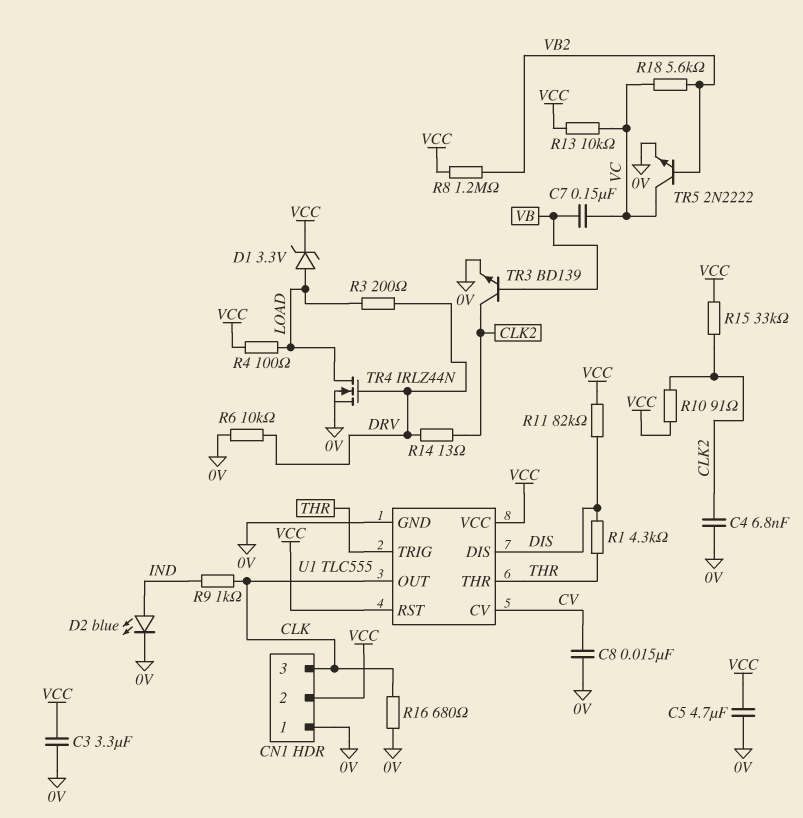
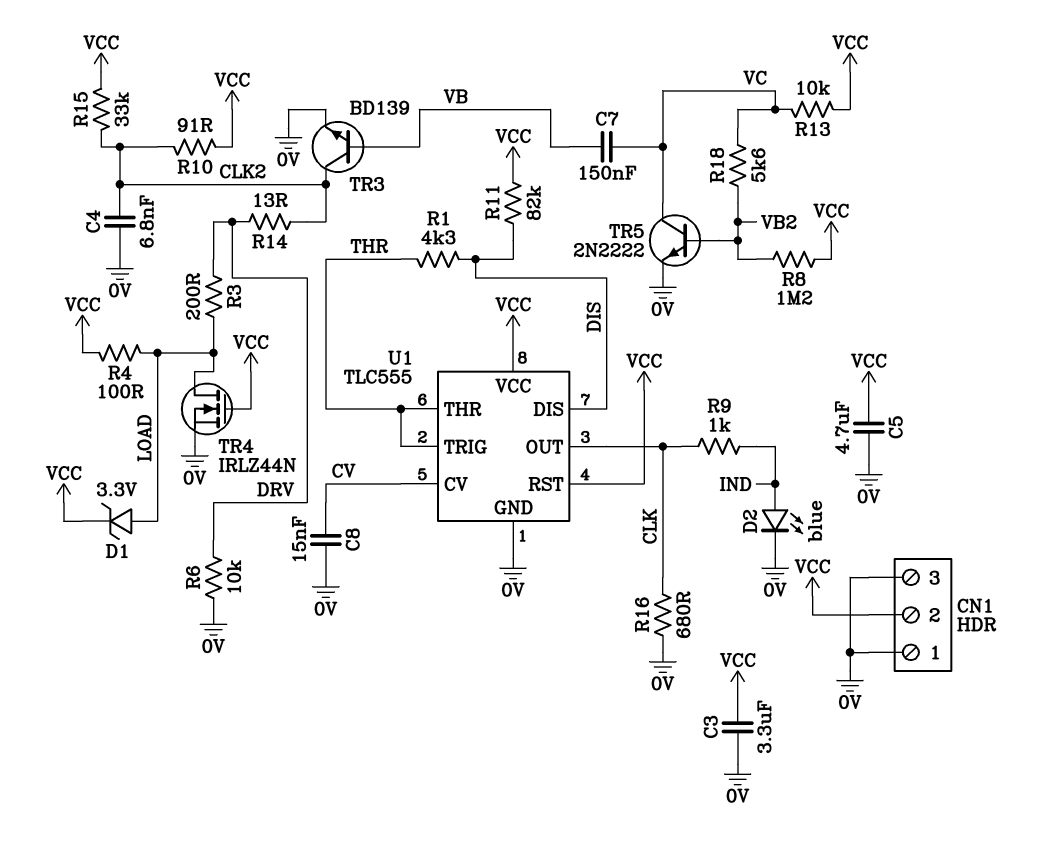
CN1 pin 3: CLK -> 0V
TR4: NMOS IRLZ44N (G DRV, D LOAD, S 0V) -> NMOS IRLZ44N (G VCC, D LOAD, S 0V)

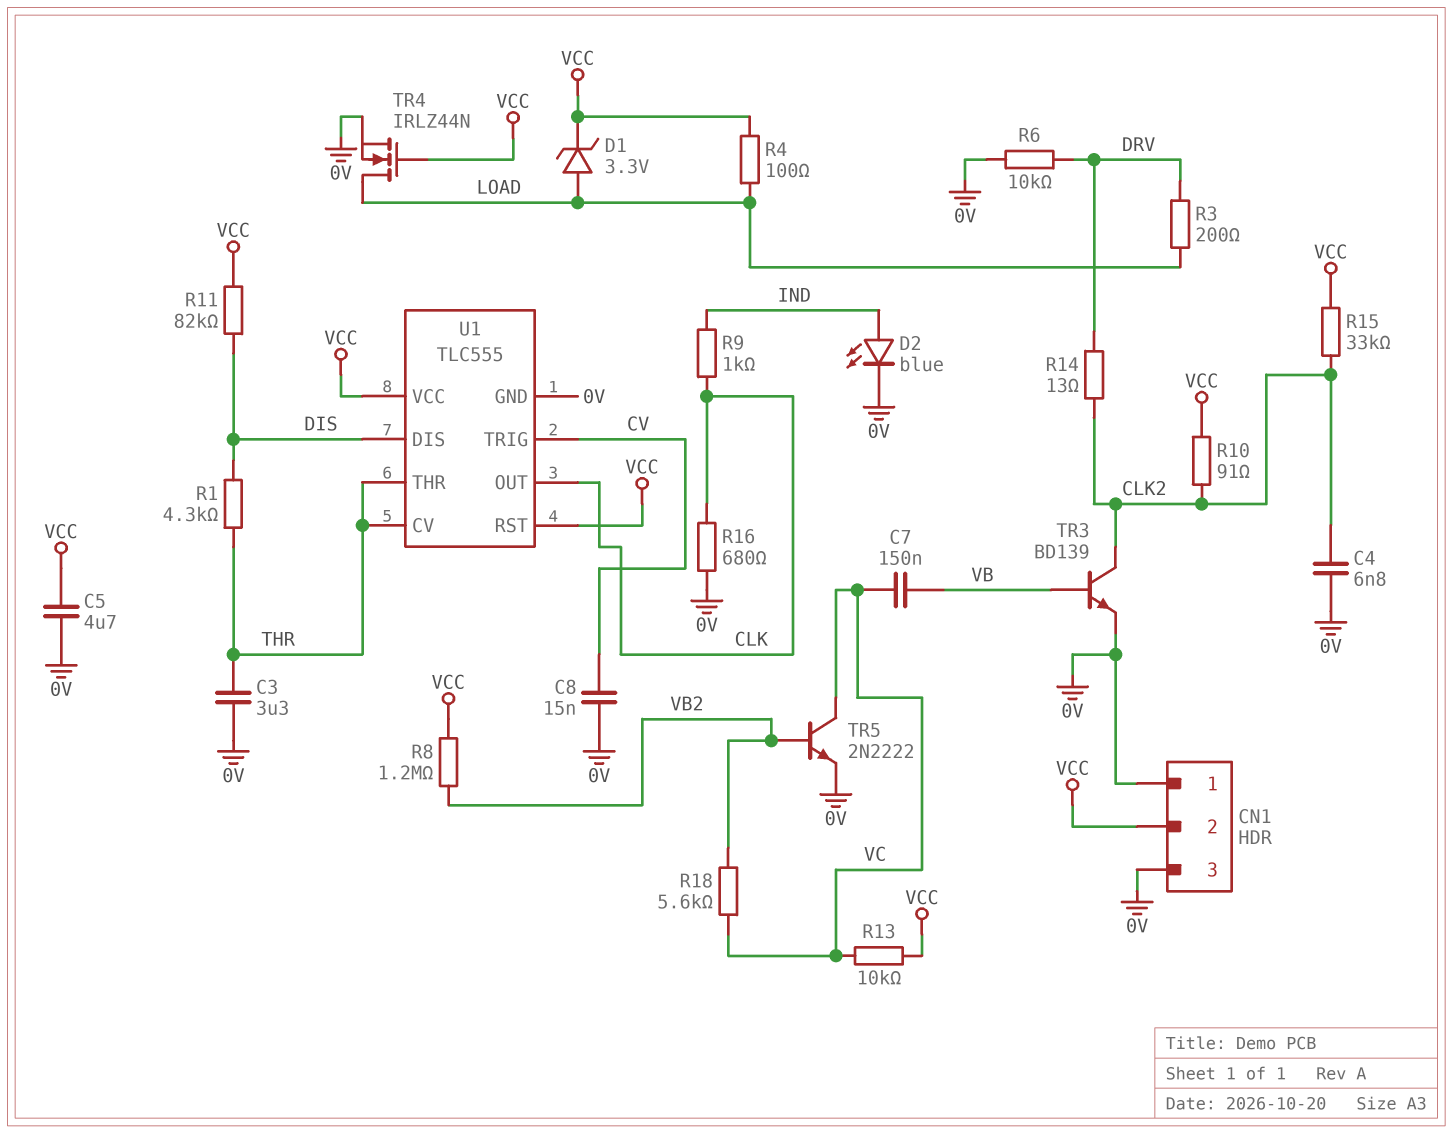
C3: 3.3uF (0V, VCC) -> 3.3uF (0V, THR)
U1 pin CV: CV -> THR
U1 pin TRIG: THR -> CV

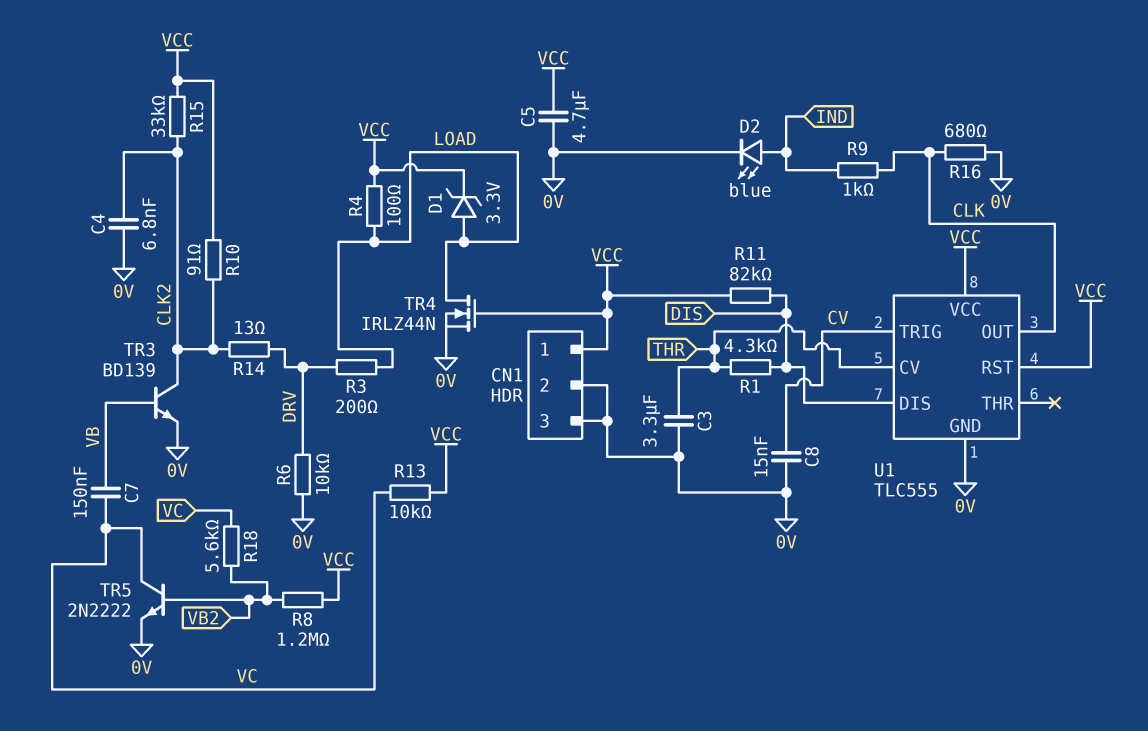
CN1 pin 1: 0V -> VCC
CN1 pin 2: VCC -> 0V
U1 pin THR: THR -> none

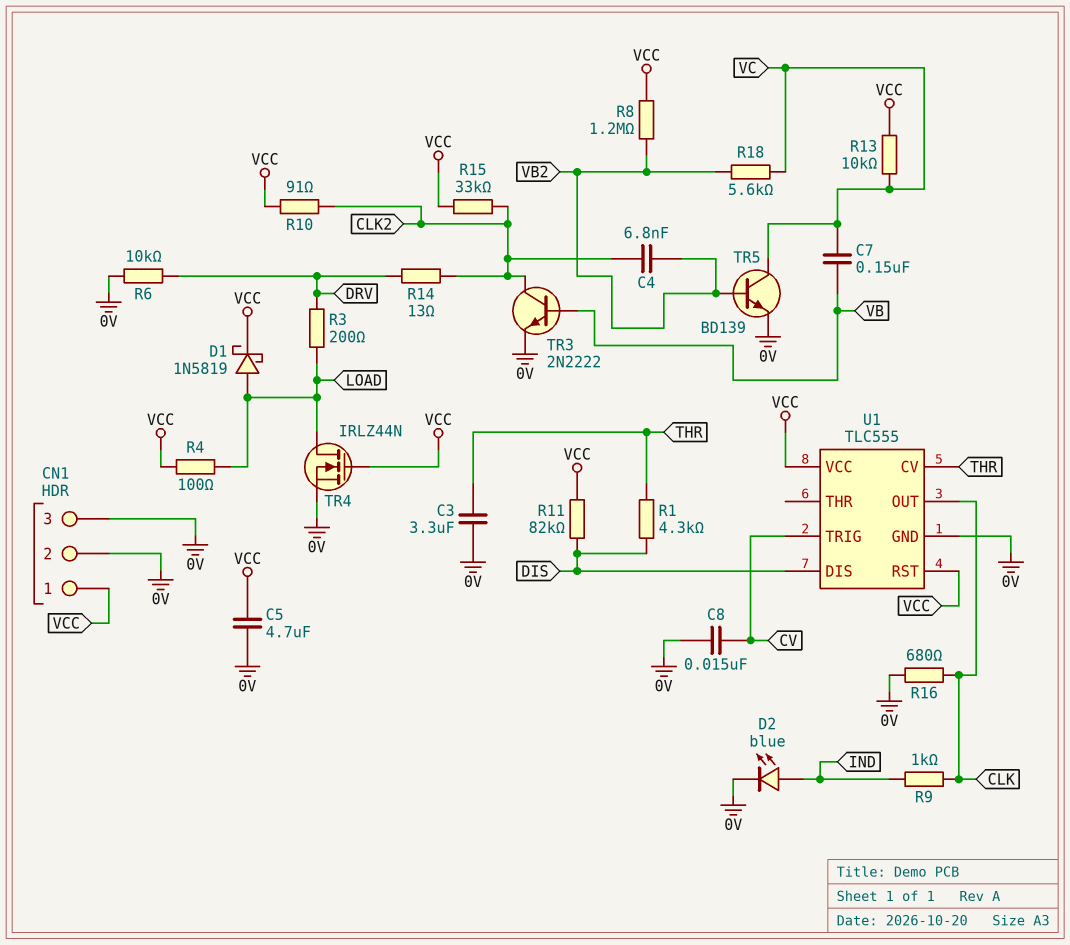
C4: 6.8nF (0V, CLK2) -> 6.8nF (CLK2, VB2)
D1: zener 3.3V (A LOAD, K VCC) -> schottky 1N5819 (A LOAD, K VCC)
TR3: NPN BD139 (B VB, C CLK2, E 0V) -> NPN 2N2222 (B VB, C CLK2, E 0V)
TR5: NPN 2N2222 (B VB2, C VC, E 0V) -> NPN BD139 (B VB2, C VC, E 0V)

